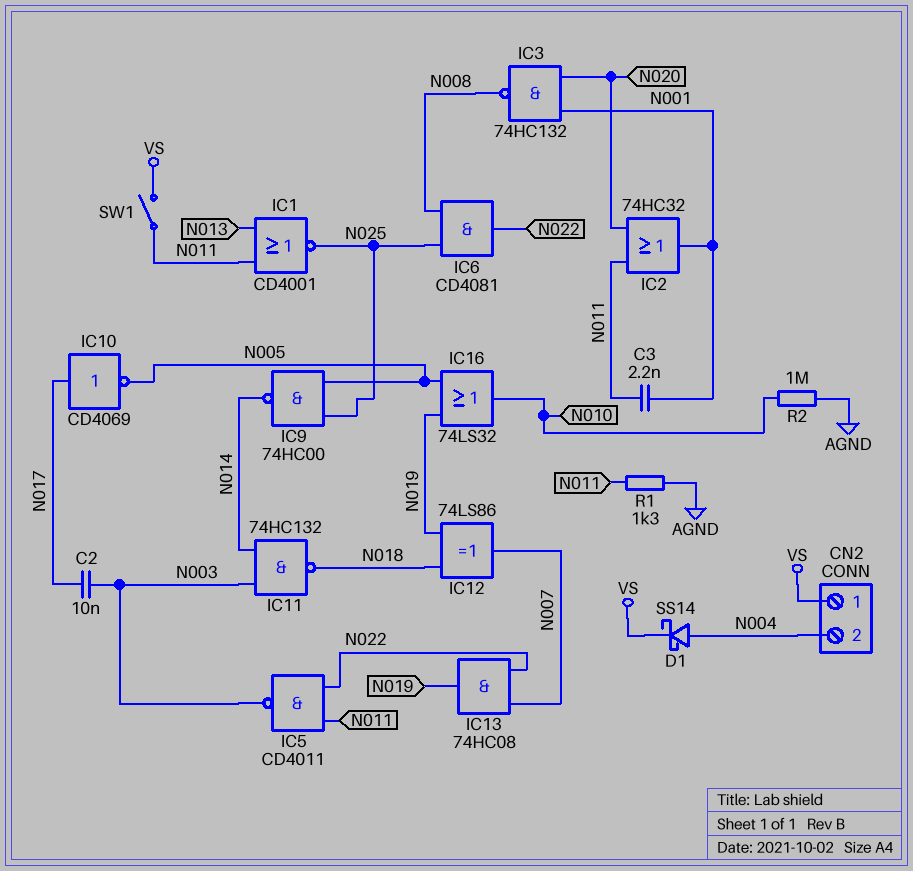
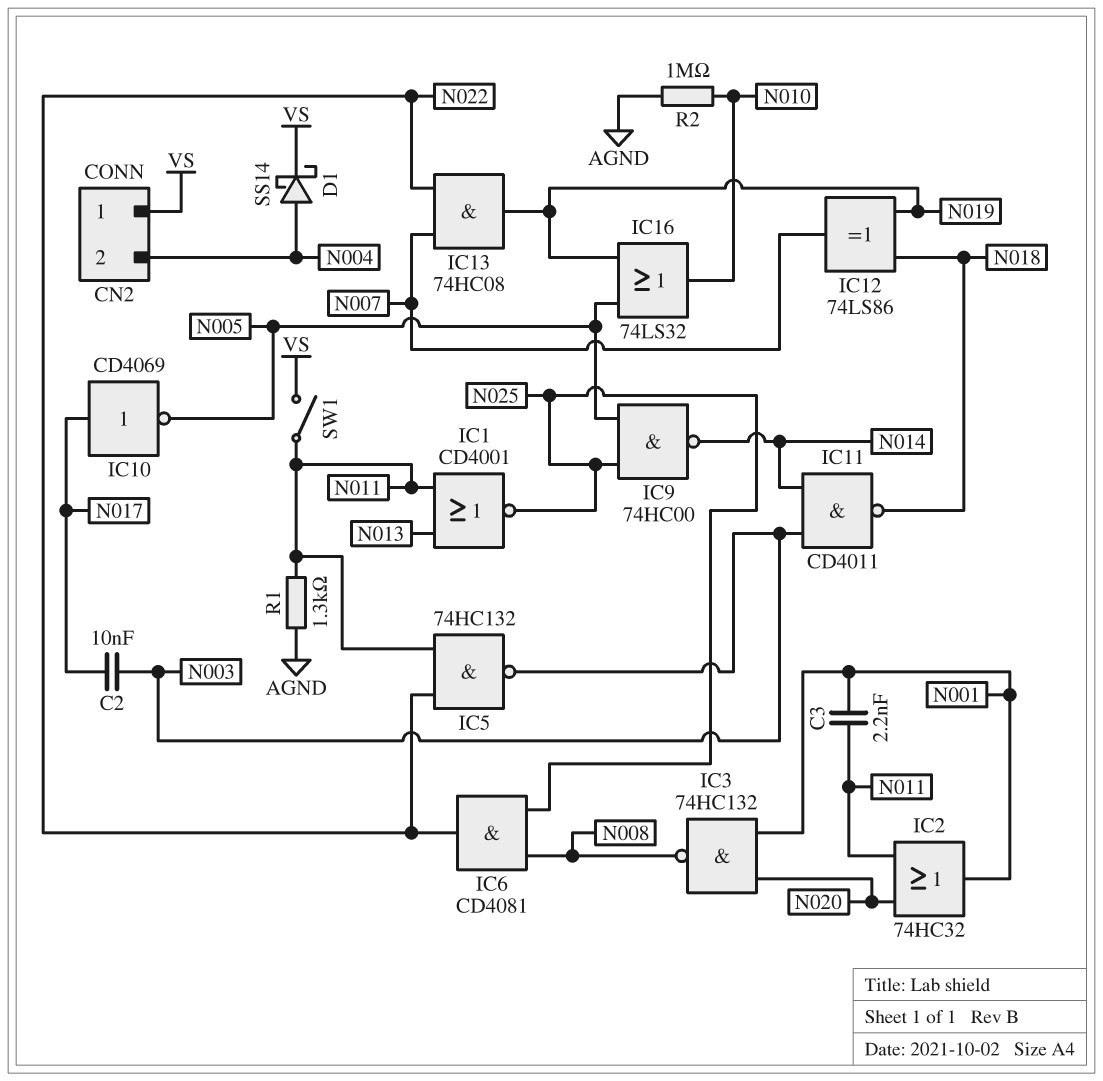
IC5: NAND CD4011 (in N011, in N022, out N003) -> NAND 74HC132 (in N011, in N022, out N003)
IC11: NAND 74HC132 (in N003, in N014, out N018) -> NAND CD4011 (in N003, in N014, out N018)

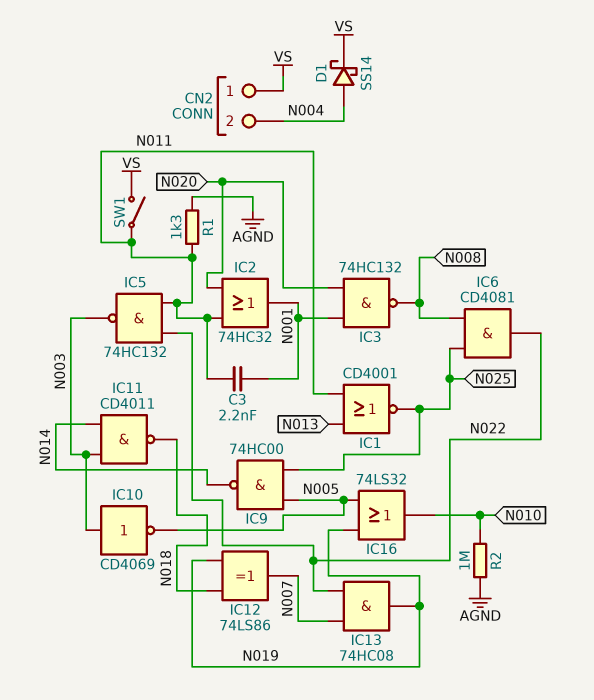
C2: 10nF (N003, N017) -> none
IC10: NOT CD4069 (in N017, out N005) -> NOT CD4069 (in N003, out N005)

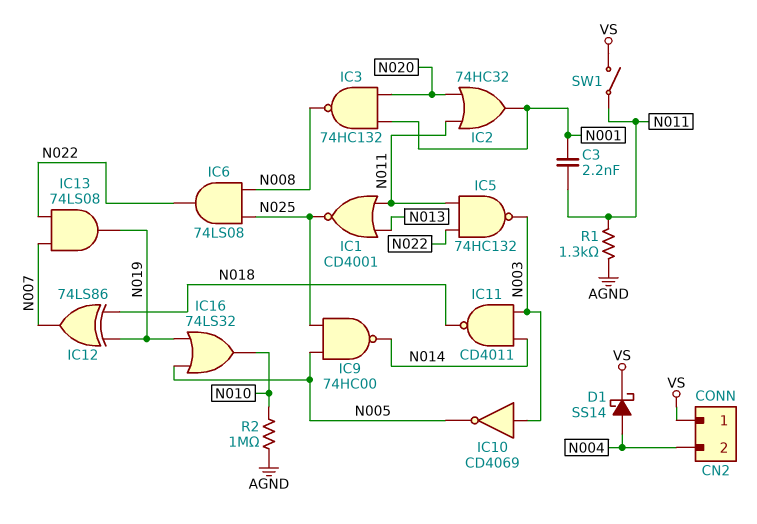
IC6: AND CD4081 (in N008, in N025, out N022) -> AND 74LS08 (in N008, in N025, out N022)
IC13: AND 74HC08 (in N007, in N022, out N019) -> AND 74LS08 (in N007, in N022, out N019)

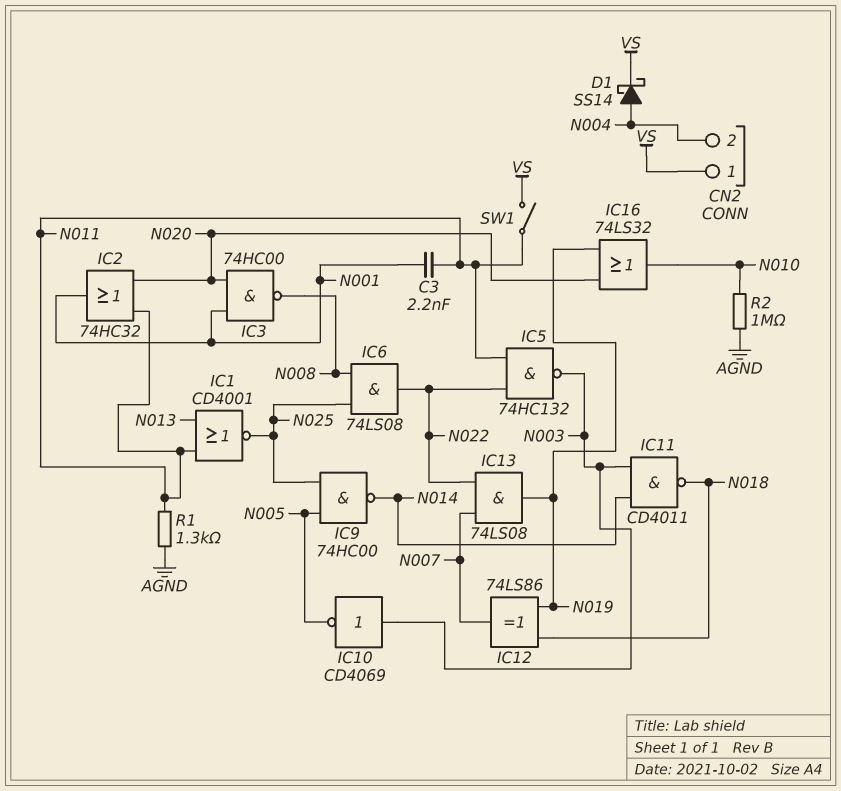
IC3: NAND 74HC132 (in N001, in N020, out N008) -> NAND 74HC00 (in N001, in N020, out N008)
IC16: OR 74LS32 (in N005, in N019, out N010) -> OR 74LS32 (in N019, in N020, out N010)

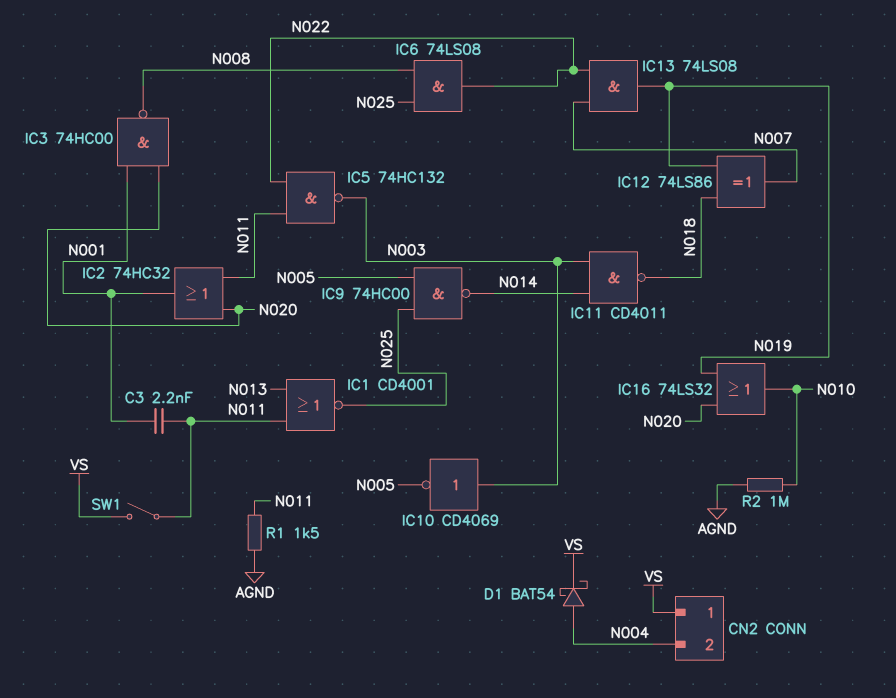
D1: schottky SS14 (A N004, K VS) -> schottky BAT54 (A N004, K VS)
R1: 1.3k (AGND, N011) -> 1.5k (AGND, N011)

